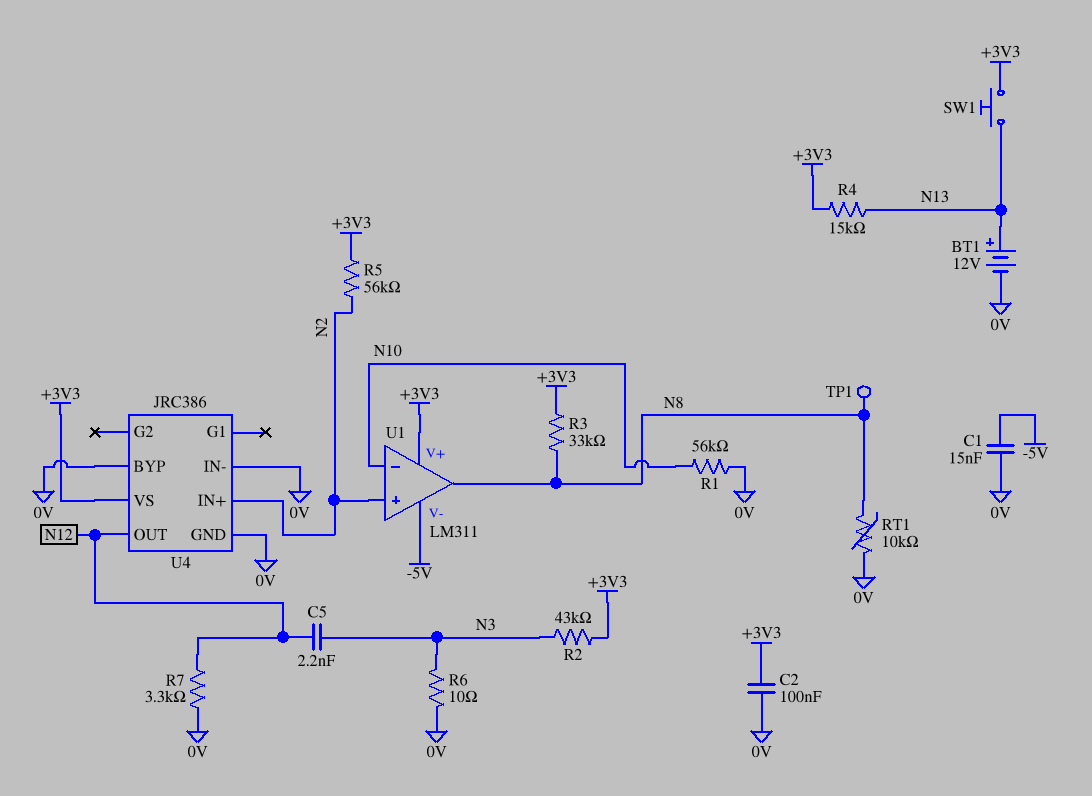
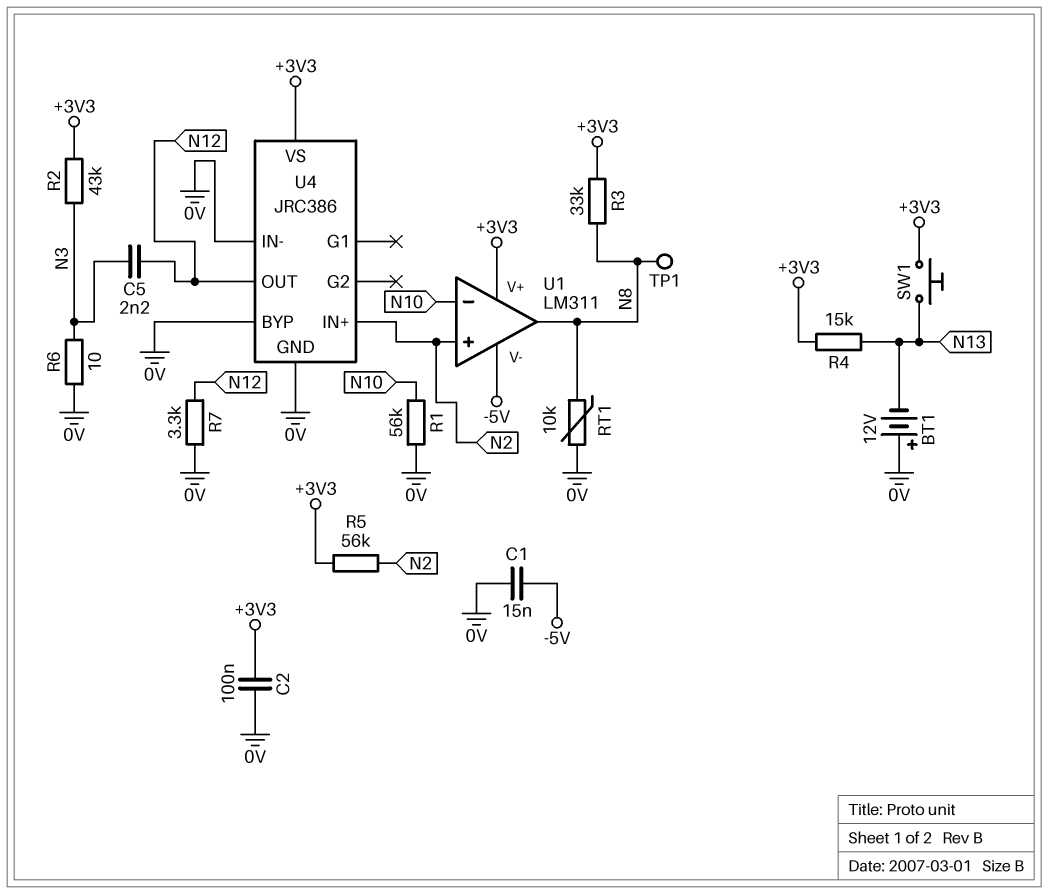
BT1: 12V (plus N13, minus 0V) -> 12V (plus 0V, minus N13)

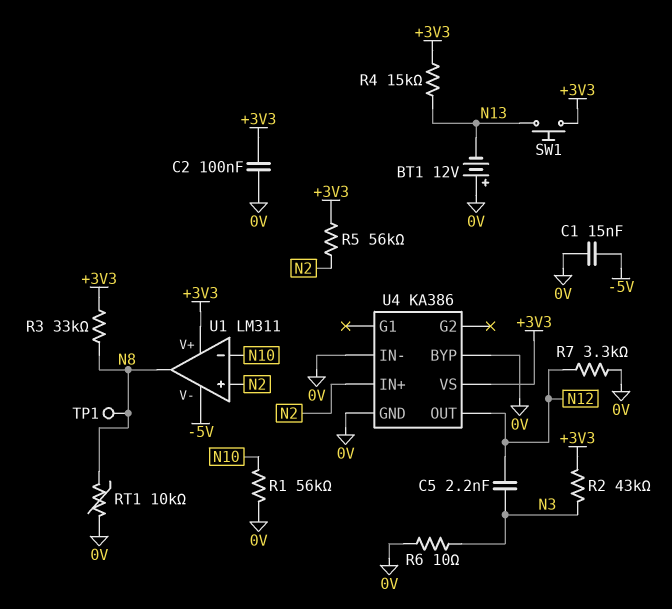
U4: JRC386 -> KA386

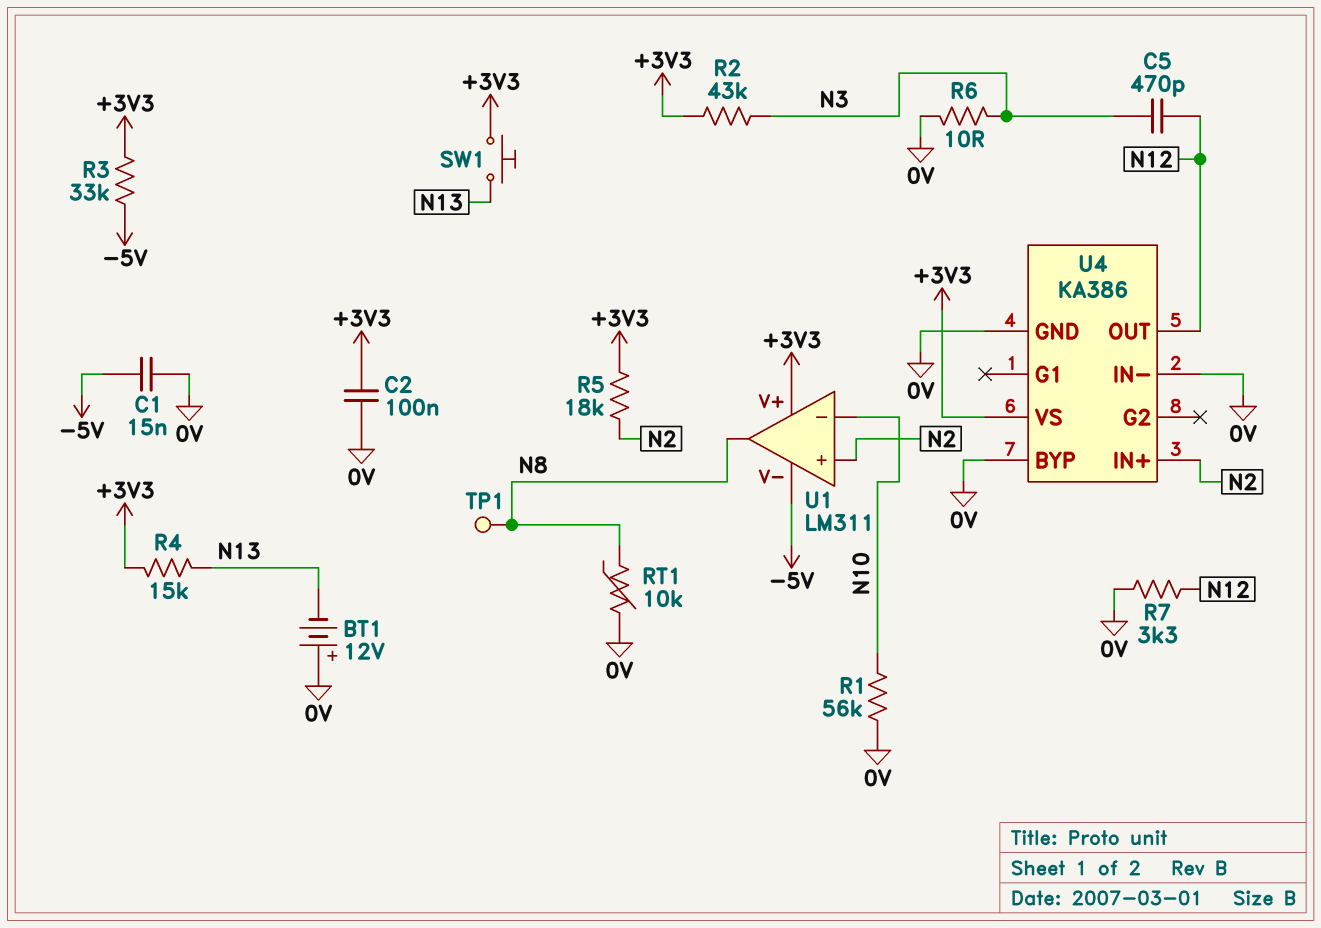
C5: 2.2nF (N3, N12) -> 470pF (N3, N12)
R3: 33k (+3V3, N8) -> 33k (+3V3, -5V)
R5: 56k (+3V3, N2) -> 18k (+3V3, N2)

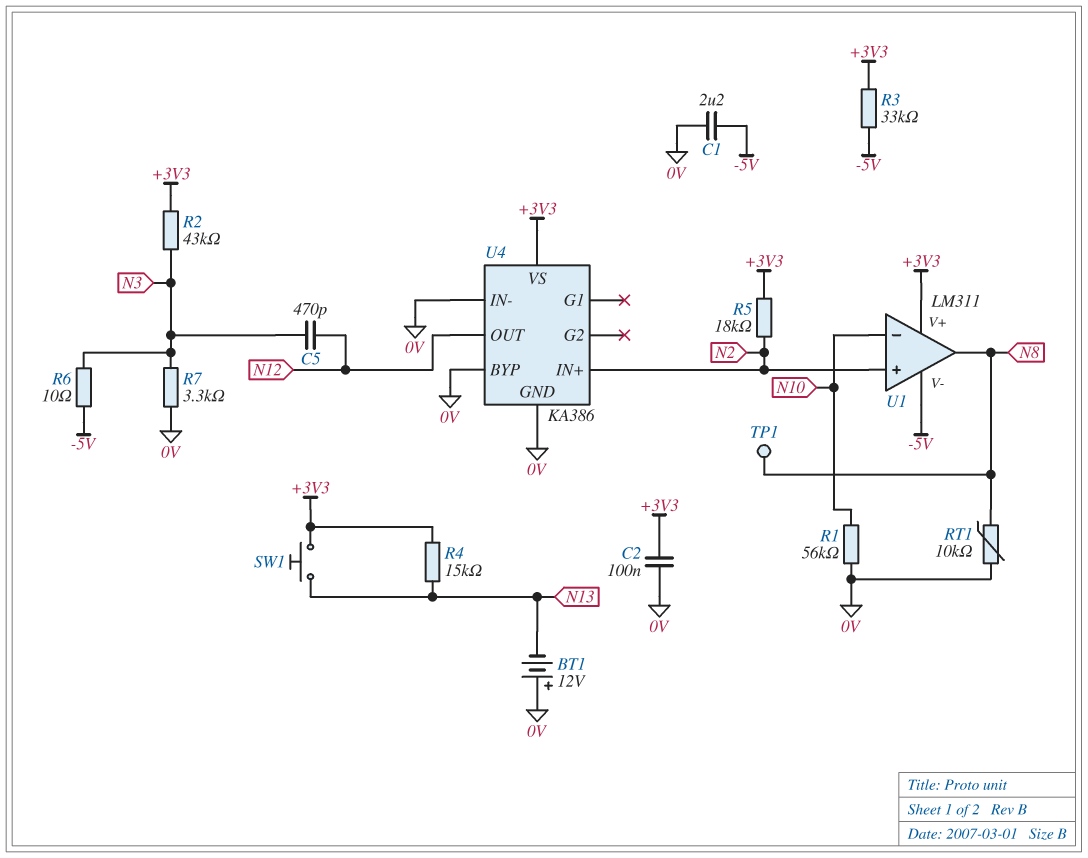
C1: 15nF (-5V, 0V) -> 2.2uF (-5V, 0V)
R6: 10 (0V, N3) -> 10 (-5V, N3)
R7: 3.3k (0V, N12) -> 3.3k (0V, N3)

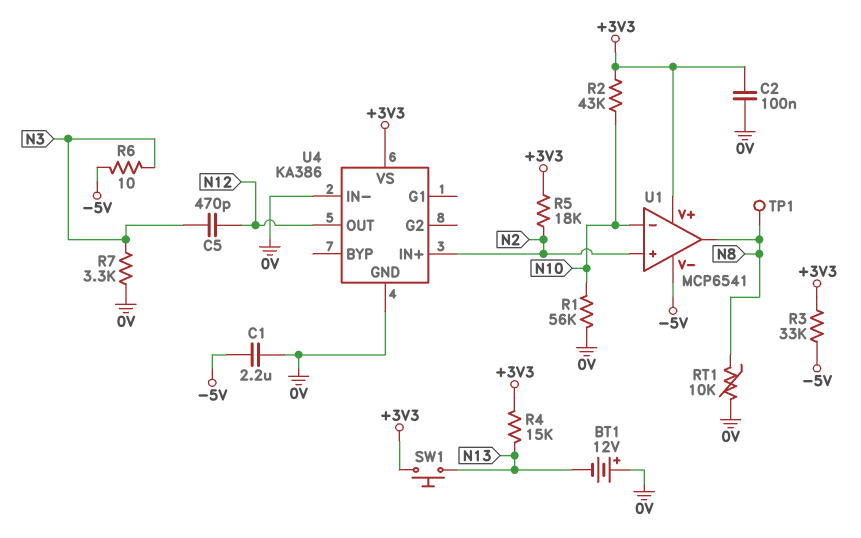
R2: 43k (+3V3, N3) -> 43k (+3V3, N10)
U1: LM311 -> MCP6541
U4 pin BYP: 0V -> none

